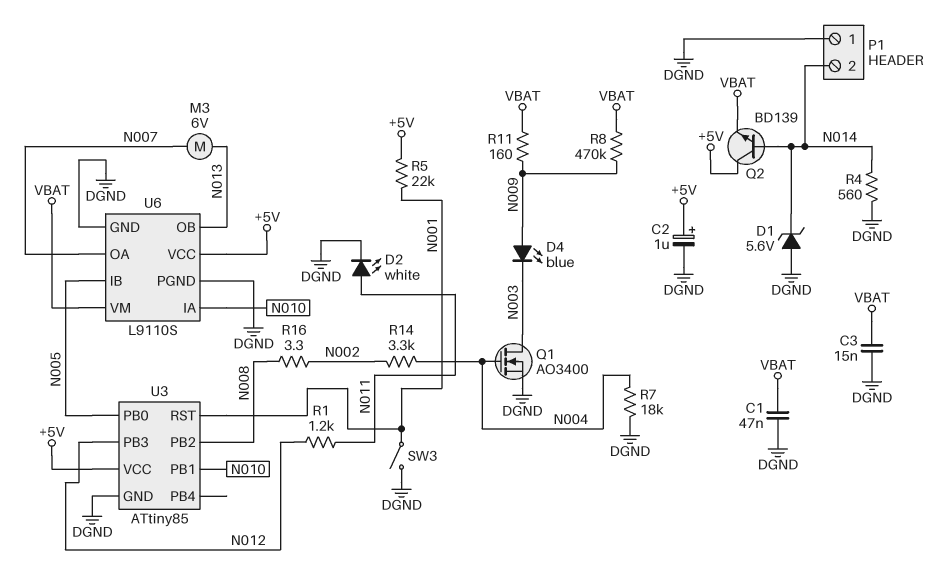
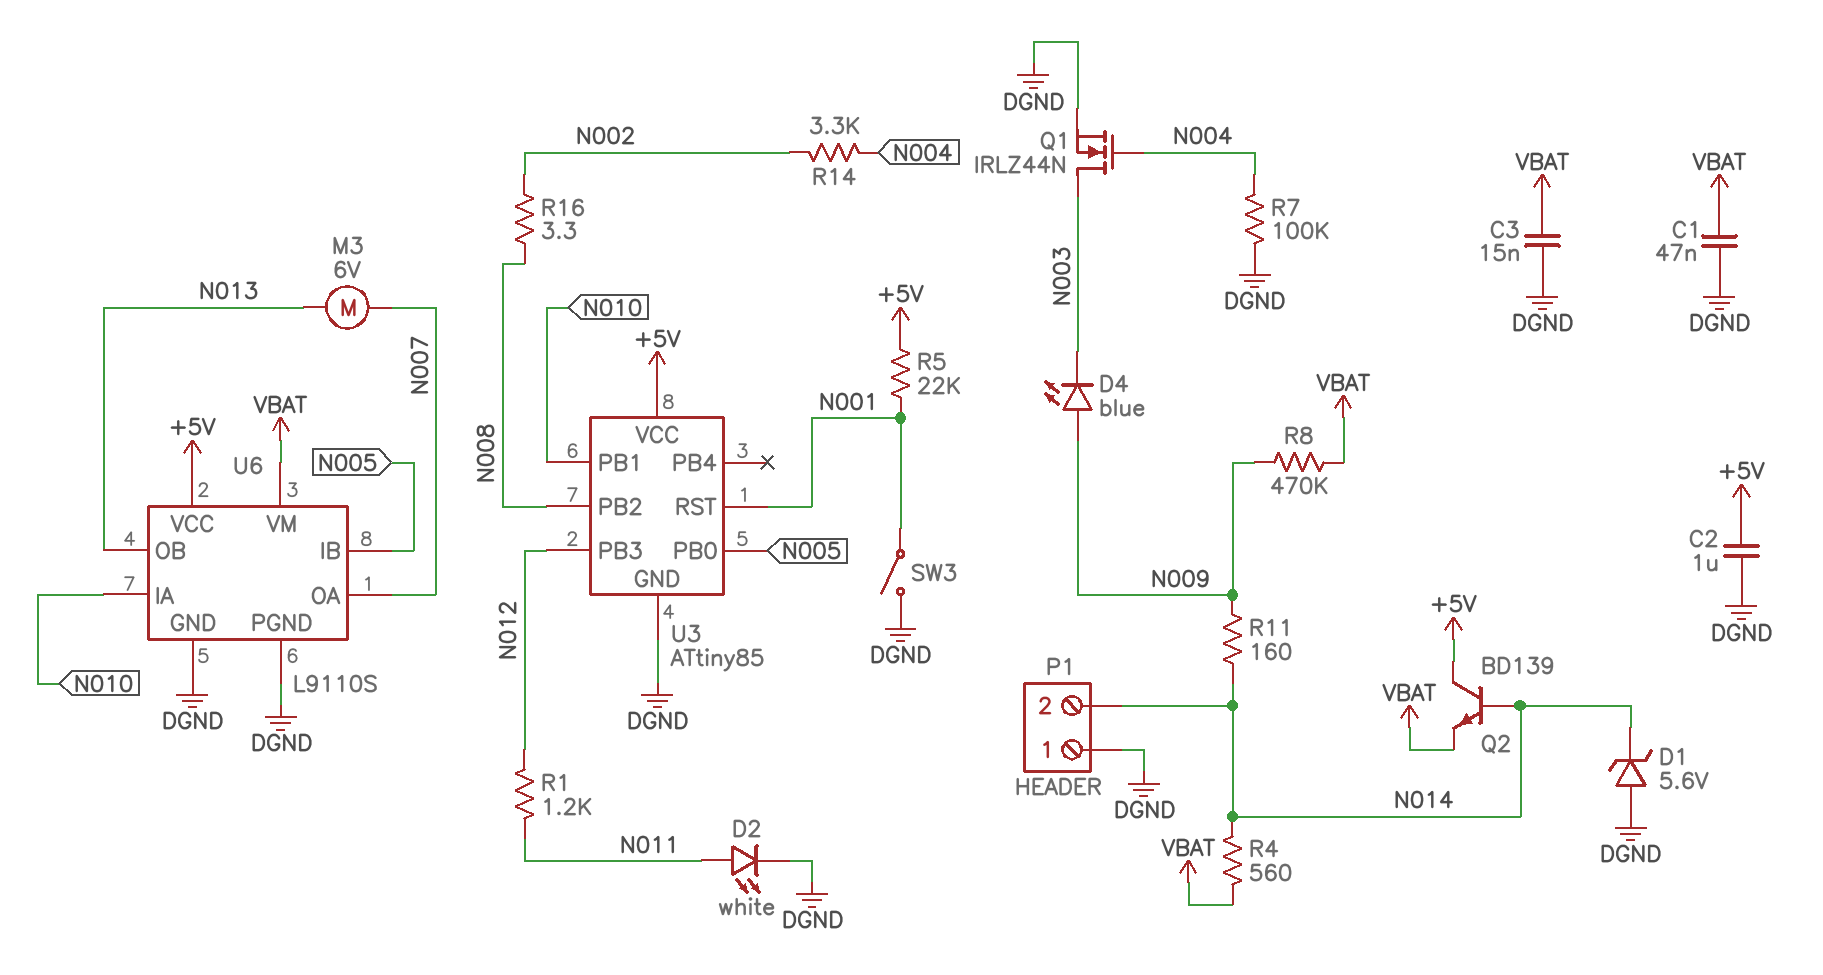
C2: 1uF (plus +5V, minus DGND) -> 1uF (+5V, DGND)
Q1: NMOS AO3400 (G N004, D N003, S DGND) -> NMOS IRLZ44N (G N004, D N003, S DGND)
R4: 560 (DGND, N014) -> 560 (N014, VBAT)
R7: 18k (DGND, N004) -> 100k (DGND, N004)
R11: 160 (N009, VBAT) -> 160 (N009, N014)

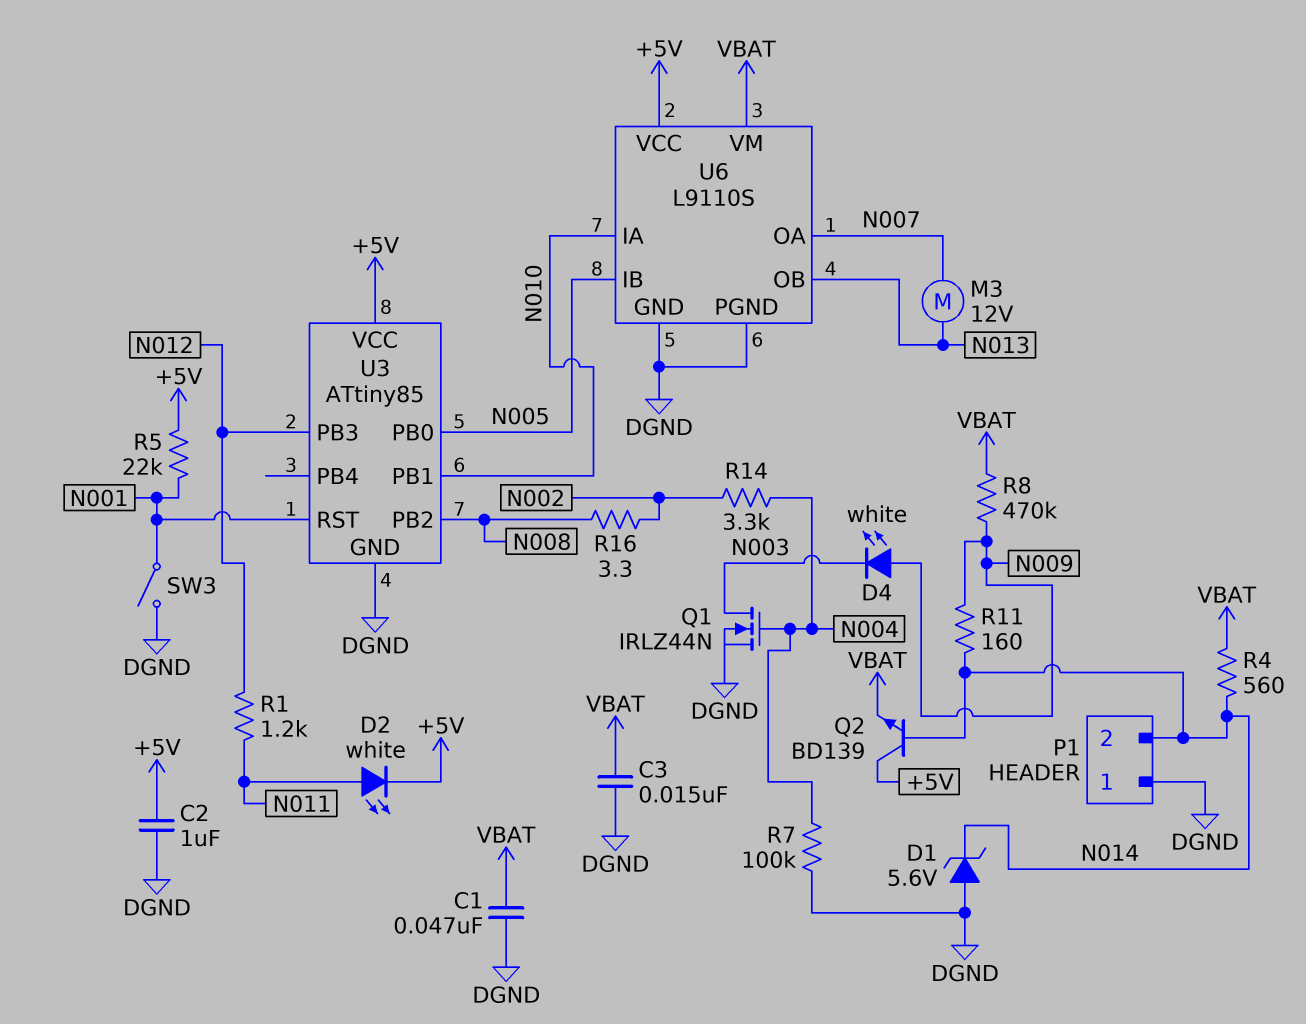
D2: LED white (A N011, K DGND) -> LED white (A N011, K +5V)
D4: LED blue (A N009, K N003) -> LED white (A N009, K N003)
M3: motor 6V (N007, N013) -> motor 12V (N007, N013)

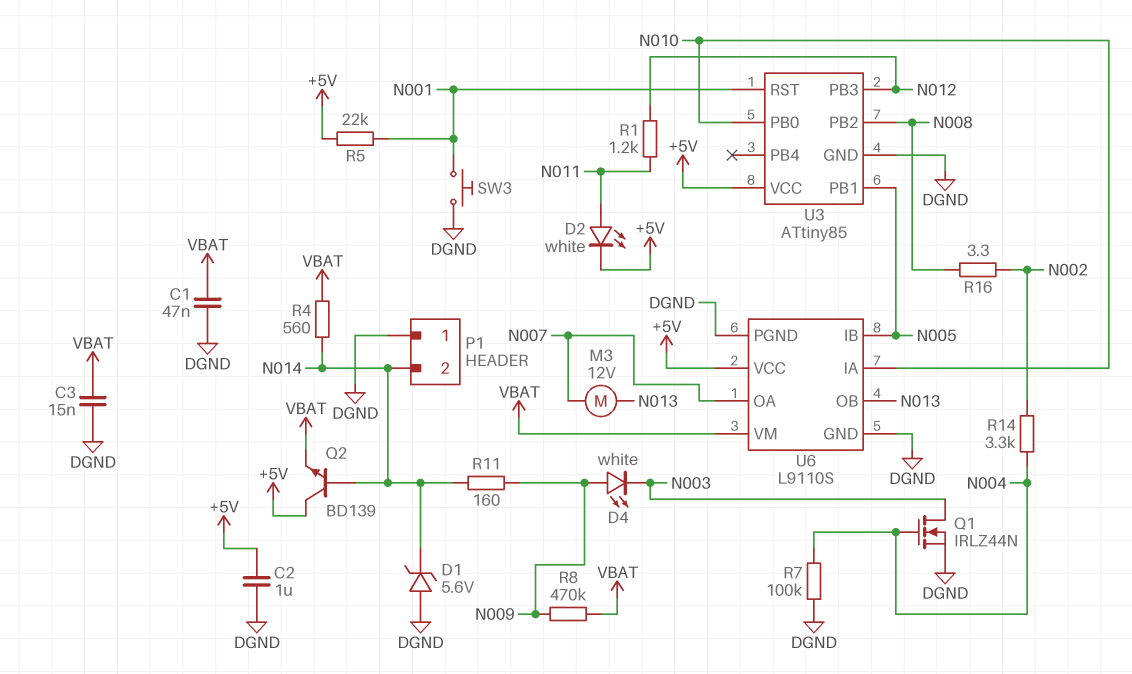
SW3: switch (DGND, N001) -> button (DGND, N001)
U3 pin PB0: N005 -> N010
U3 pin PB1: N010 -> N005

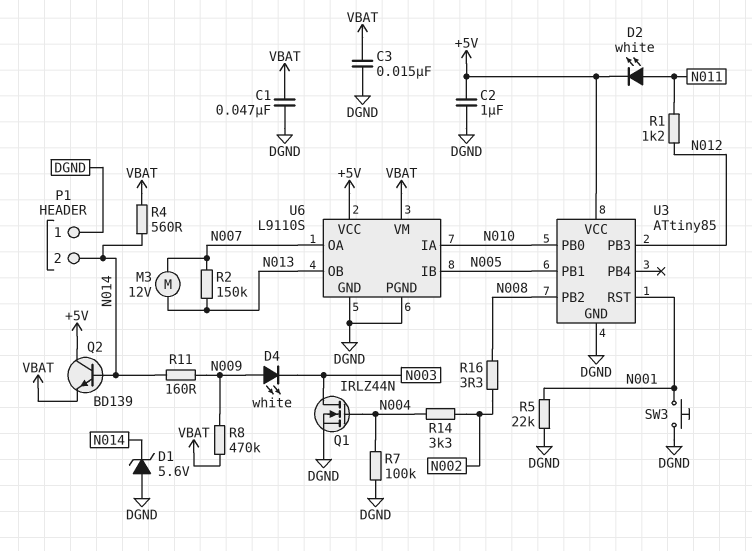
R2: none -> 150k (N007, N013)
R5: 22k (+5V, N001) -> 22k (DGND, N001)

